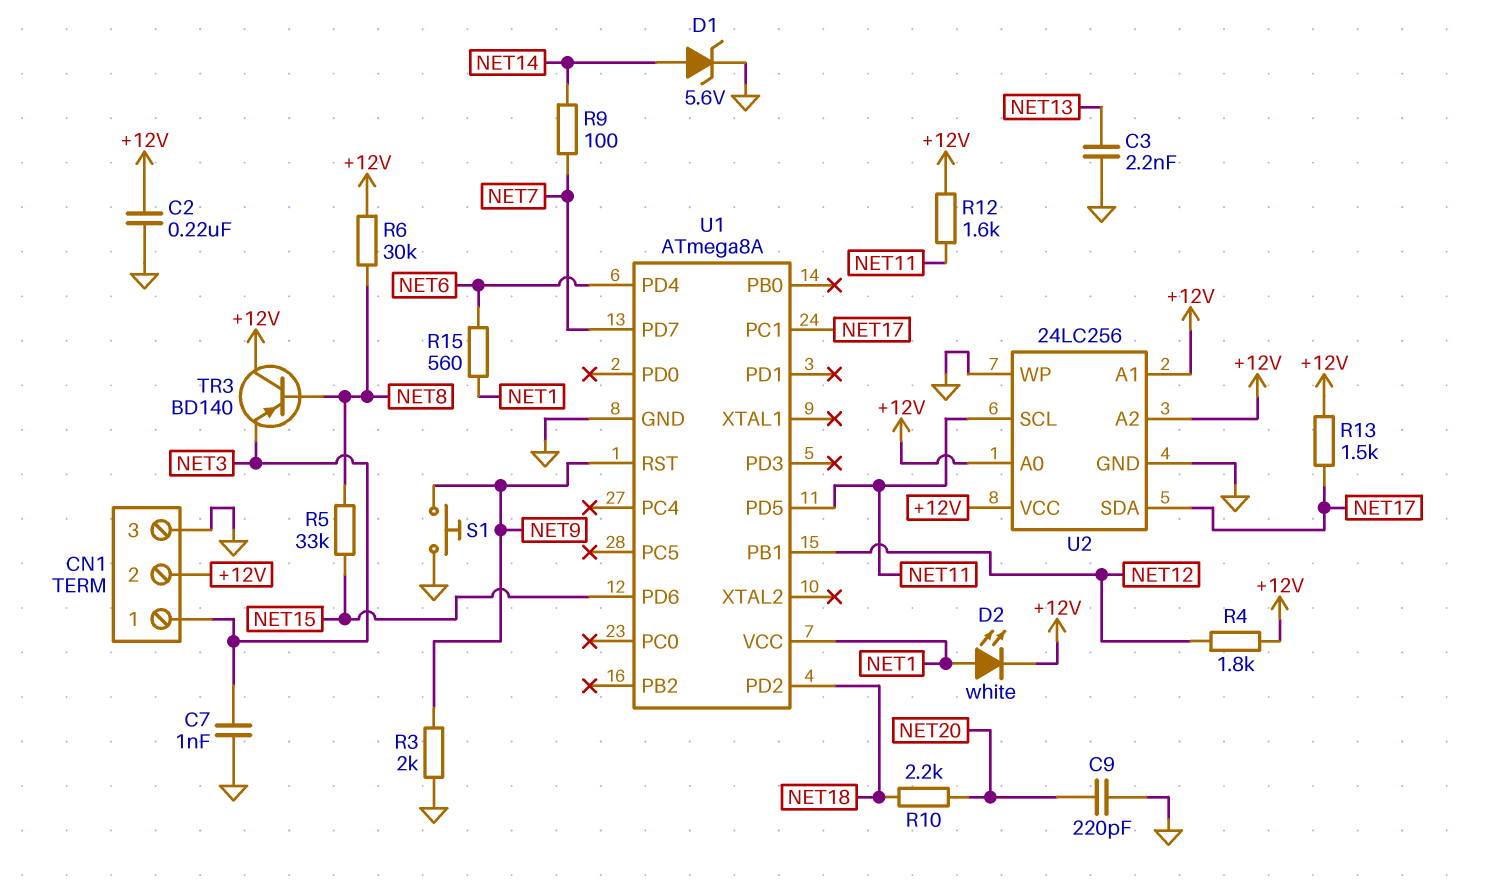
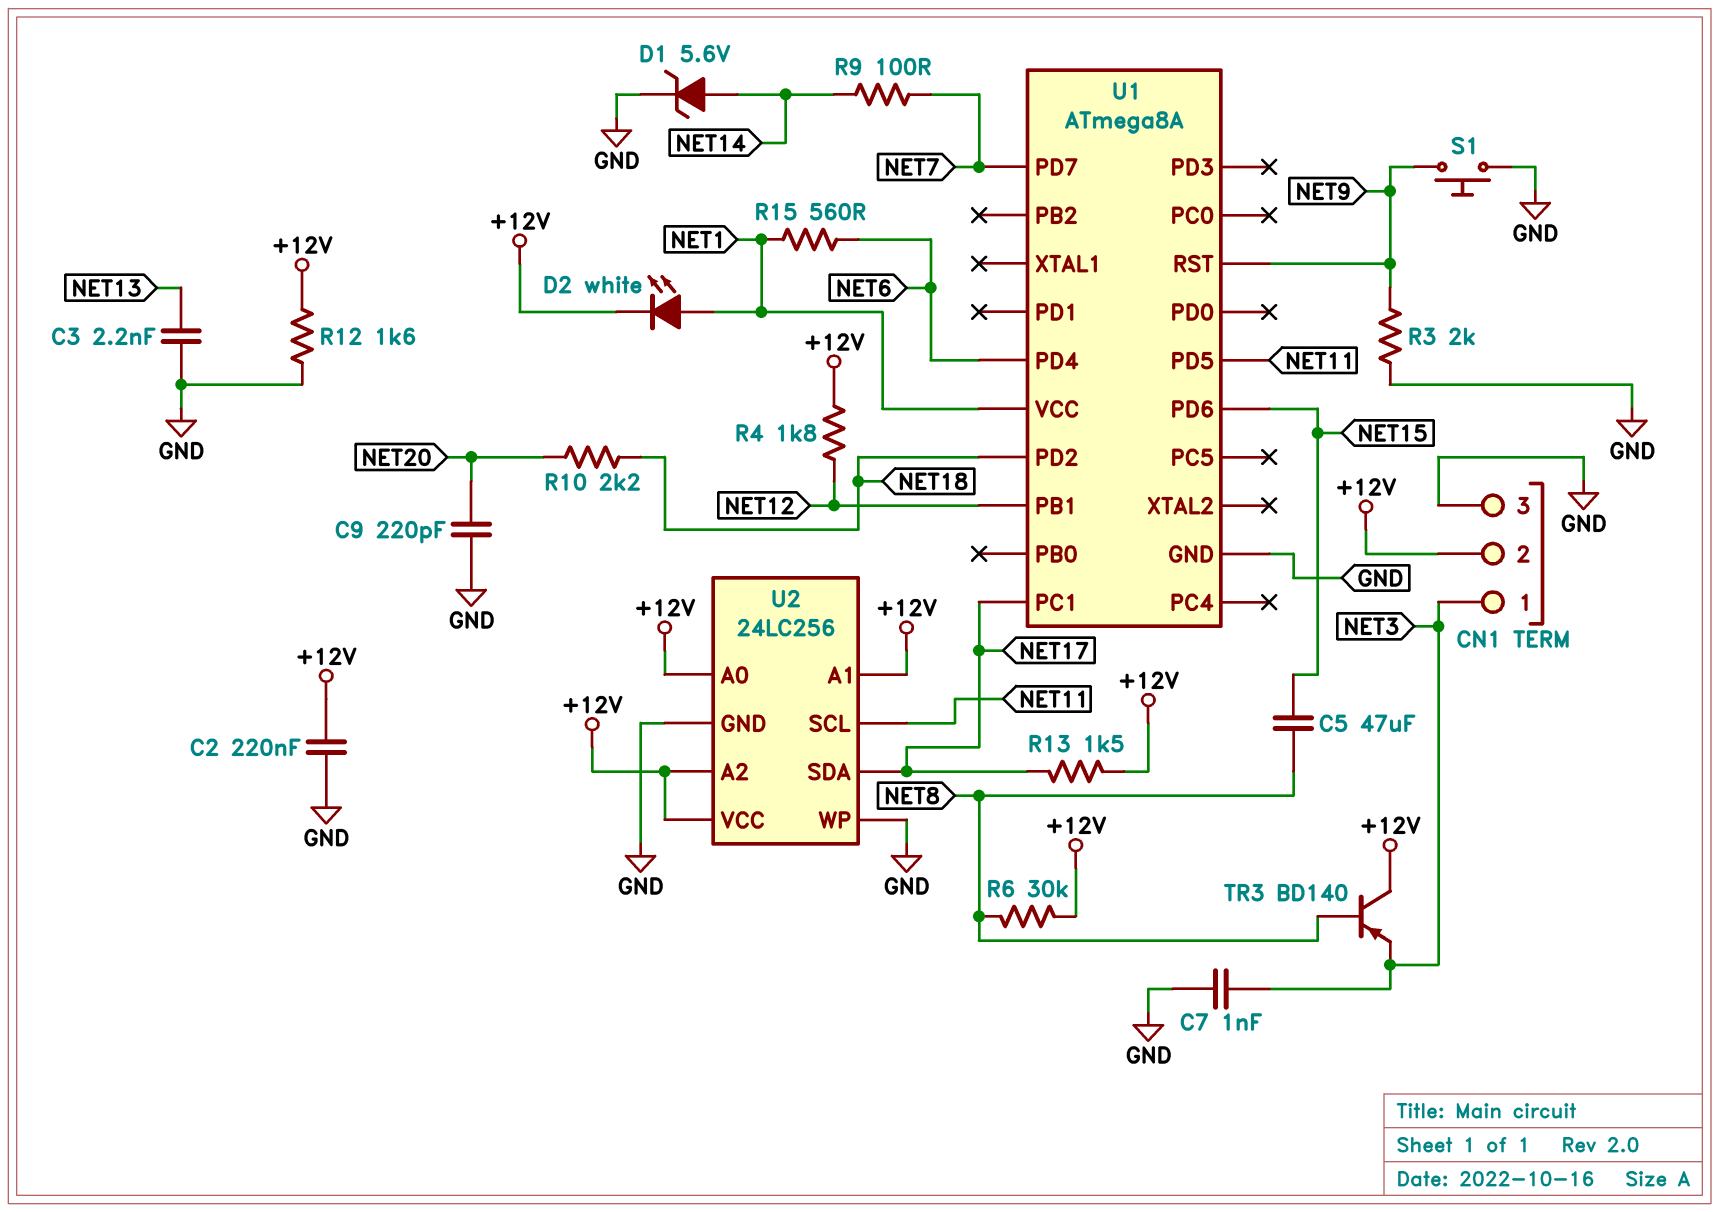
C5: none -> 47uF (NET8, NET15)
R5: 33k (NET8, NET15) -> none
R12: 1.6k (+12V, NET11) -> 1.6k (+12V, GND)

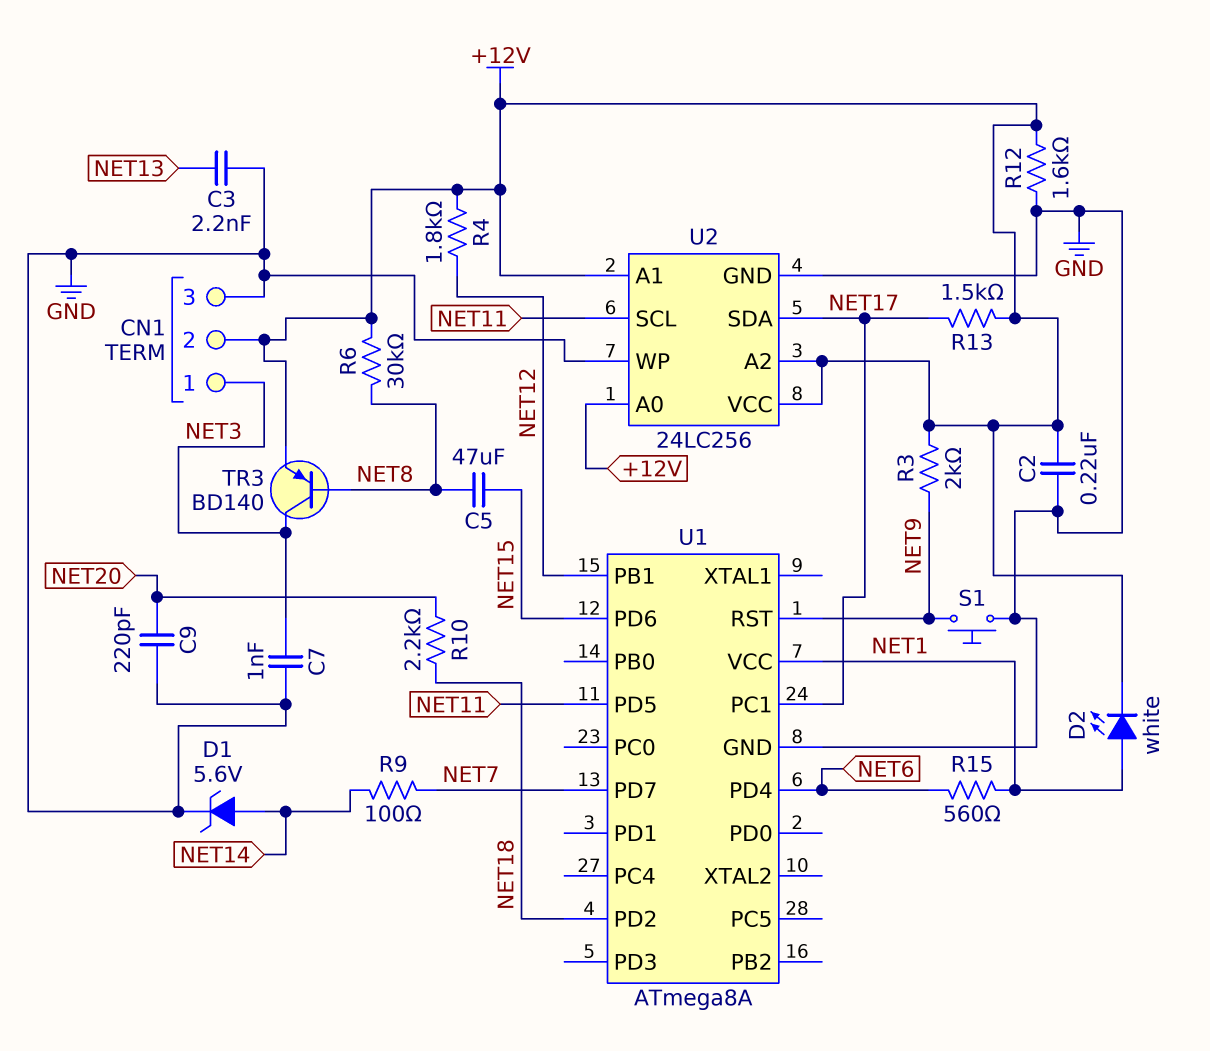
R3: 2k (GND, NET9) -> 2k (+12V, NET9)
TR3: PNP BD140 (B NET8, C +12V, E NET3) -> PNP BD140 (B NET8, C NET3, E +12V)

